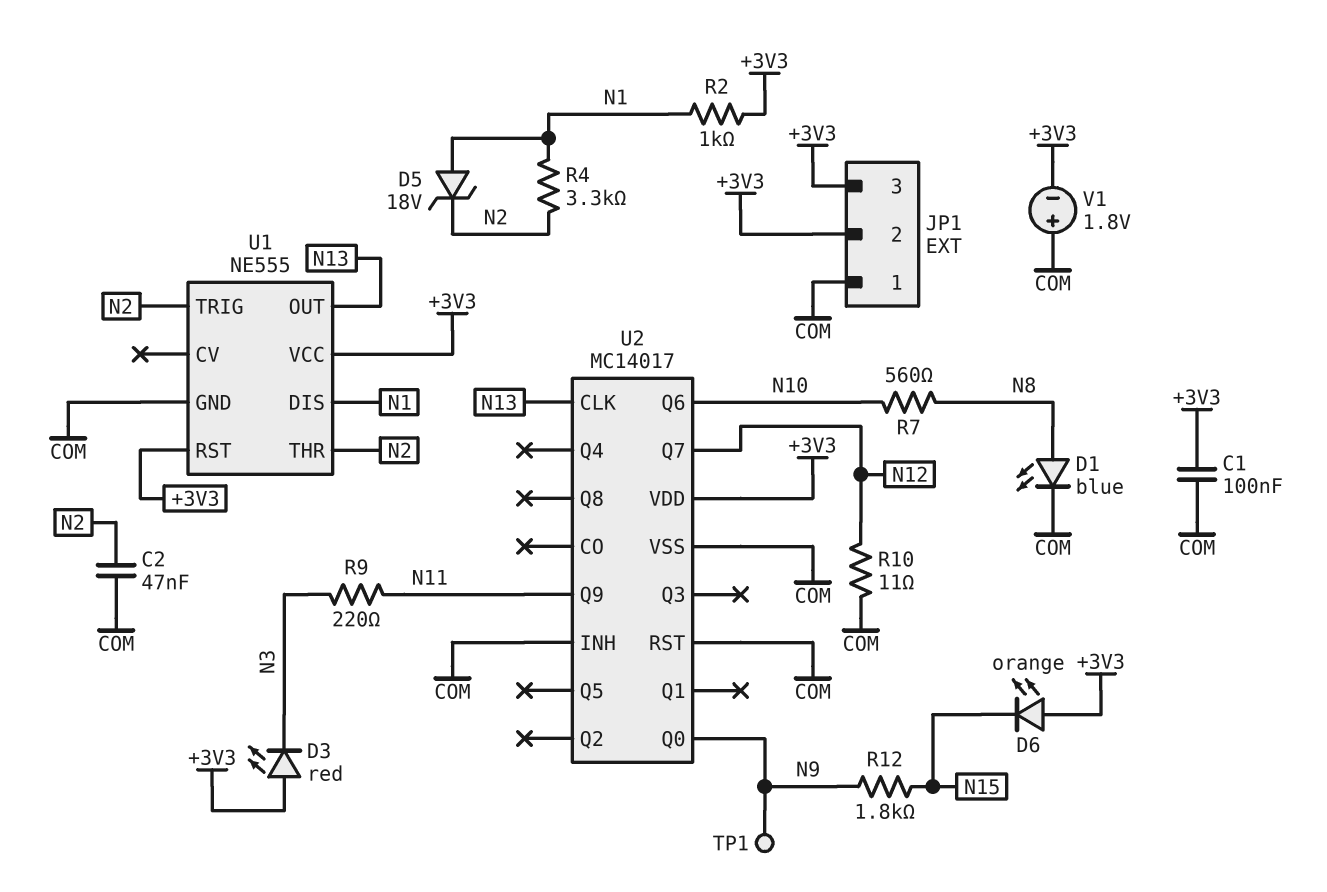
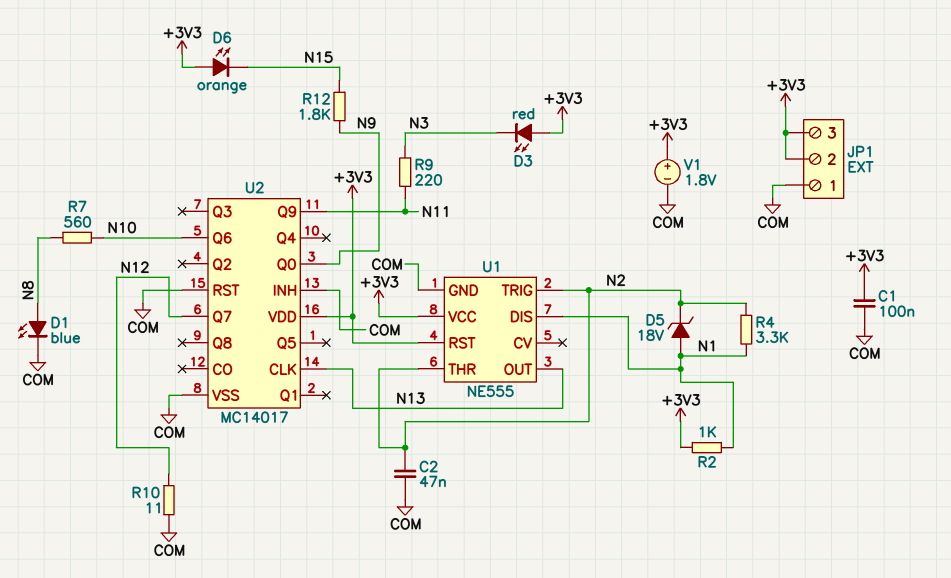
TP1: test point (N9) -> none
V1: 1.8V (plus COM, minus +3V3) -> 1.8V (plus +3V3, minus COM)

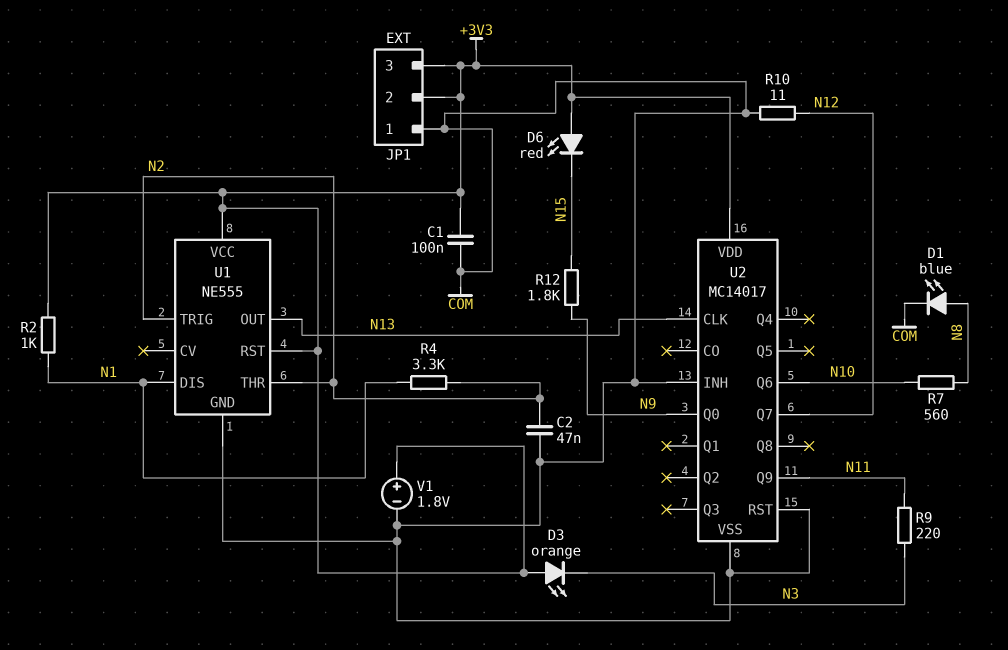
D3: LED red (A +3V3, K N3) -> LED orange (A +3V3, K N3)
D5: zener 18V (A N1, K N2) -> none
D6: LED orange (A +3V3, K N15) -> LED red (A +3V3, K N15)

